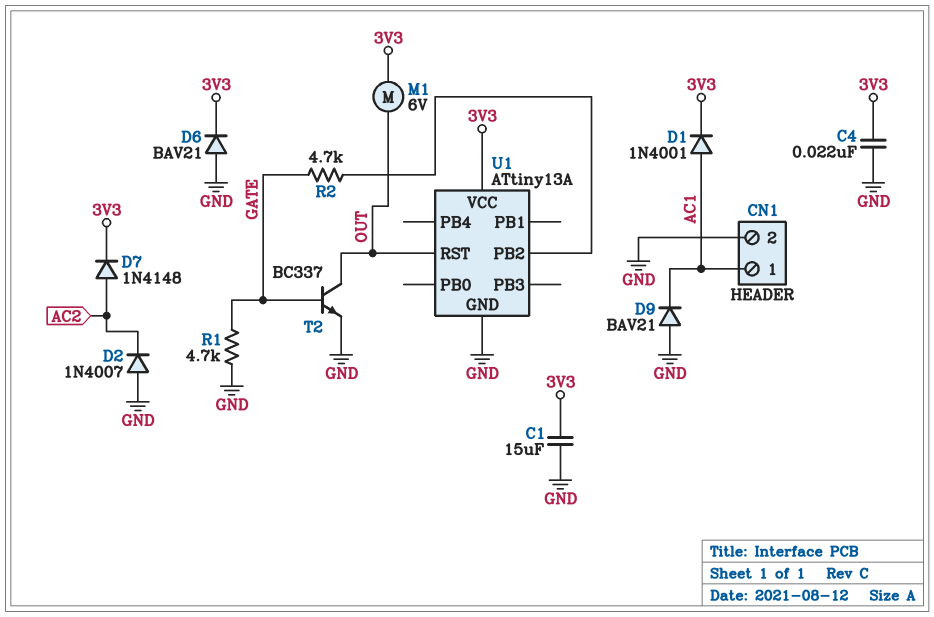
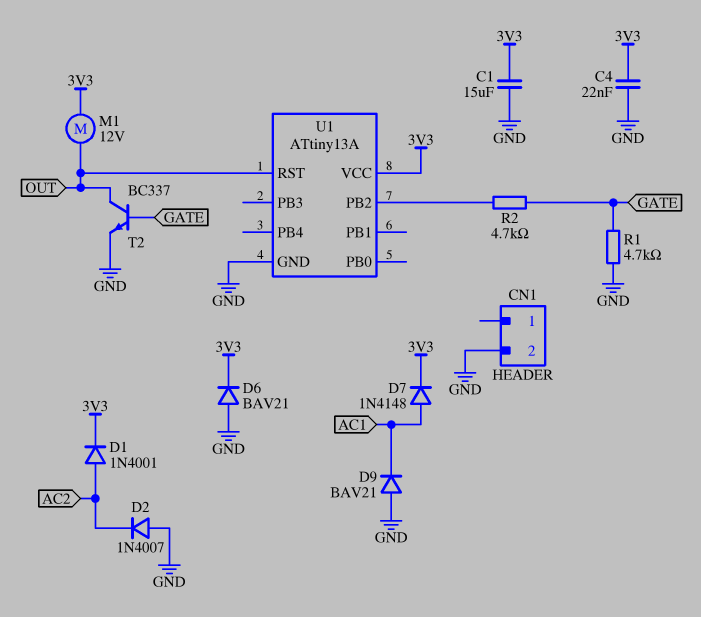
CN1 pin 1: AC1 -> none
D1: diode 1N4001 (A AC1, K 3V3) -> diode 1N4001 (A AC2, K 3V3)
D7: diode 1N4148 (A AC2, K 3V3) -> diode 1N4148 (A AC1, K 3V3)
M1: motor 6V (3V3, OUT) -> motor 12V (3V3, OUT)

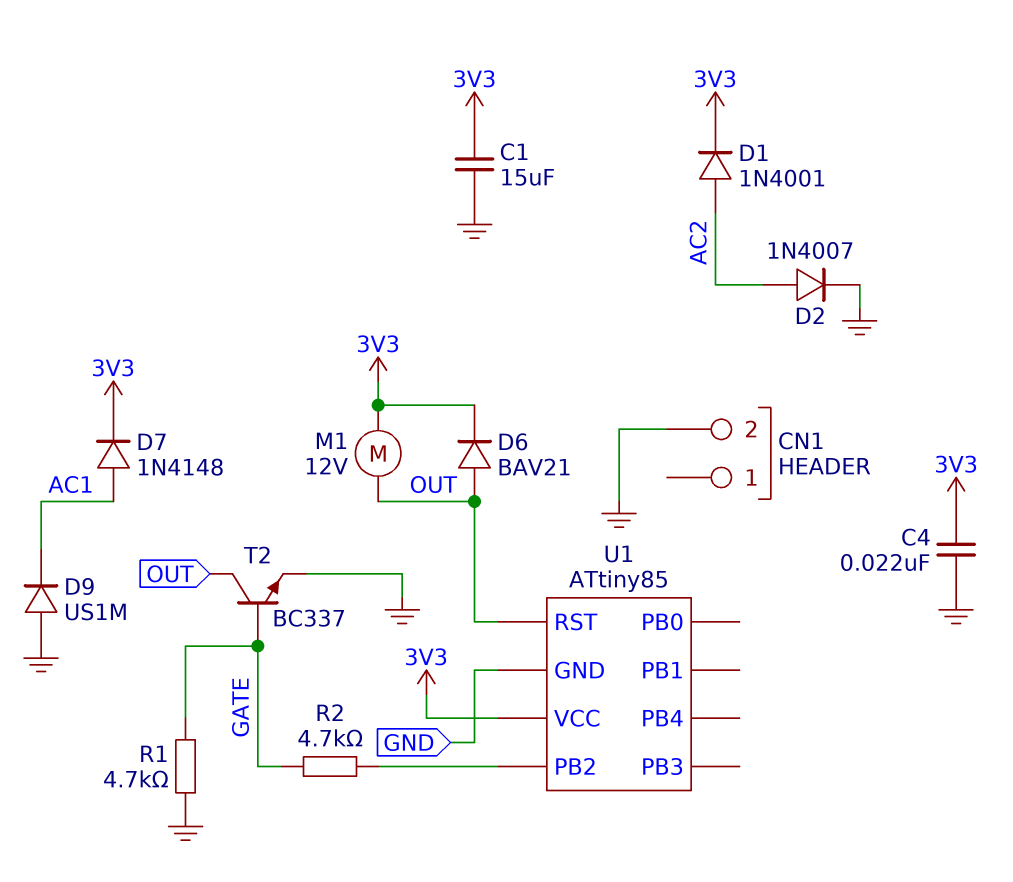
D2: diode 1N4007 (A GND, K AC2) -> diode 1N4007 (A AC2, K GND)
D6: diode BAV21 (A GND, K 3V3) -> diode BAV21 (A OUT, K 3V3)
D9: diode BAV21 (A GND, K AC1) -> diode US1M (A GND, K AC1)
U1: ATtiny13A -> ATtiny85

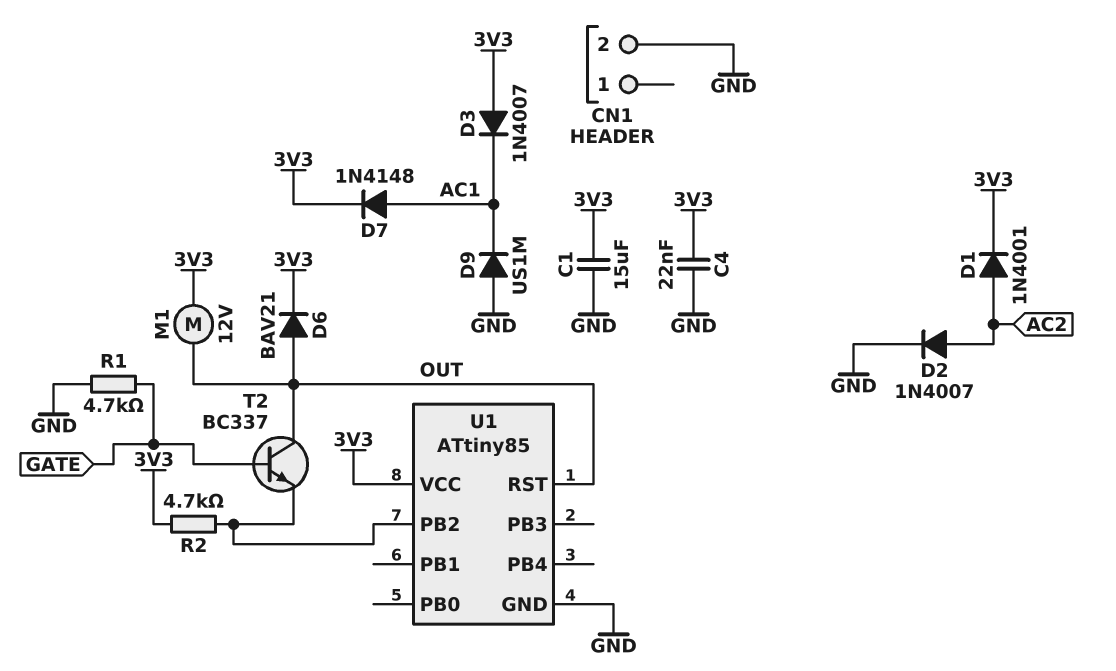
D3: none -> diode 1N4007 (A 3V3, K AC1)
R2: 4.7k (GATE, U1/PB2) -> 4.7k (3V3, U1/PB2)
T2: NPN BC337 (B GATE, C OUT, E GND) -> NPN BC337 (B GATE, C OUT, E U1/PB2)

